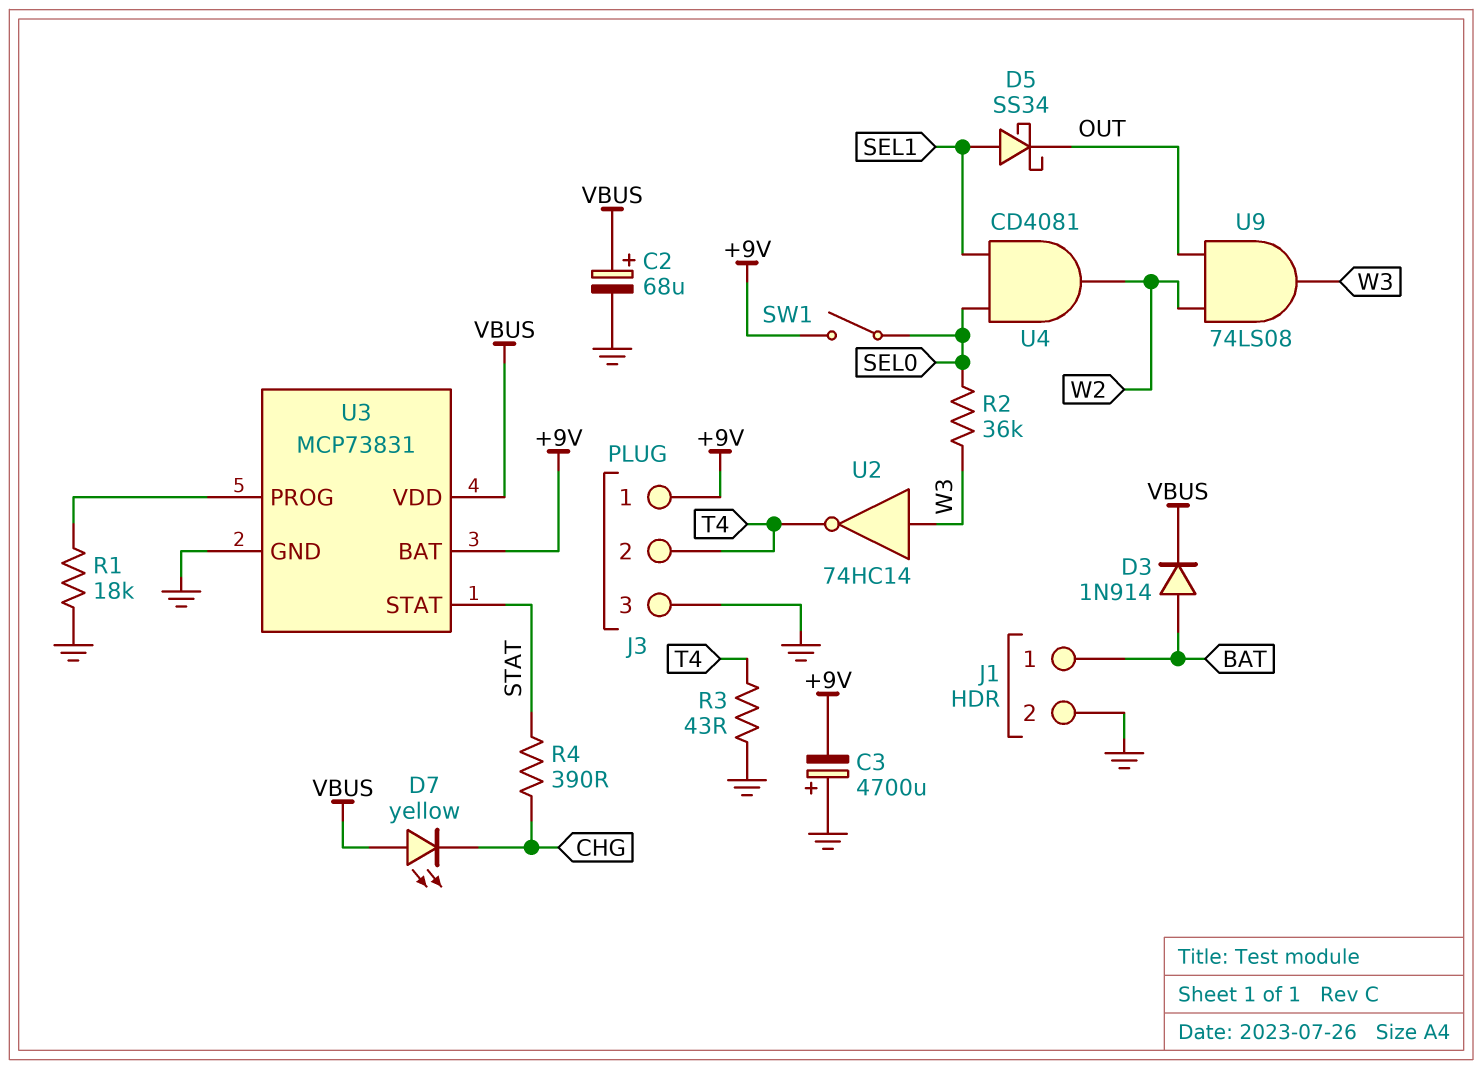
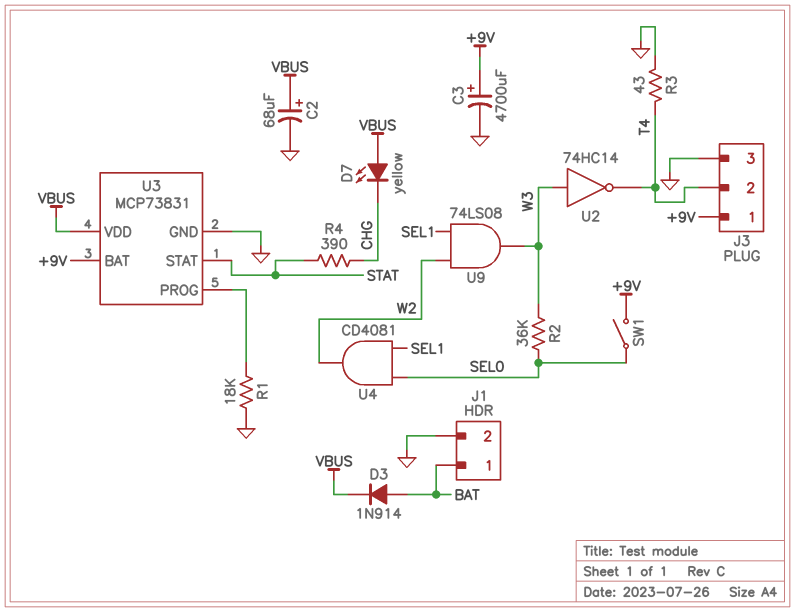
C3: 4700uF (plus GND, minus +9V) -> 4700uF (plus +9V, minus GND)
D5: schottky SS34 (A SEL1, K OUT) -> none
U9: AND 74LS08 (in OUT, in W2, out W3) -> AND 74LS08 (in SEL1, in W2, out W3)

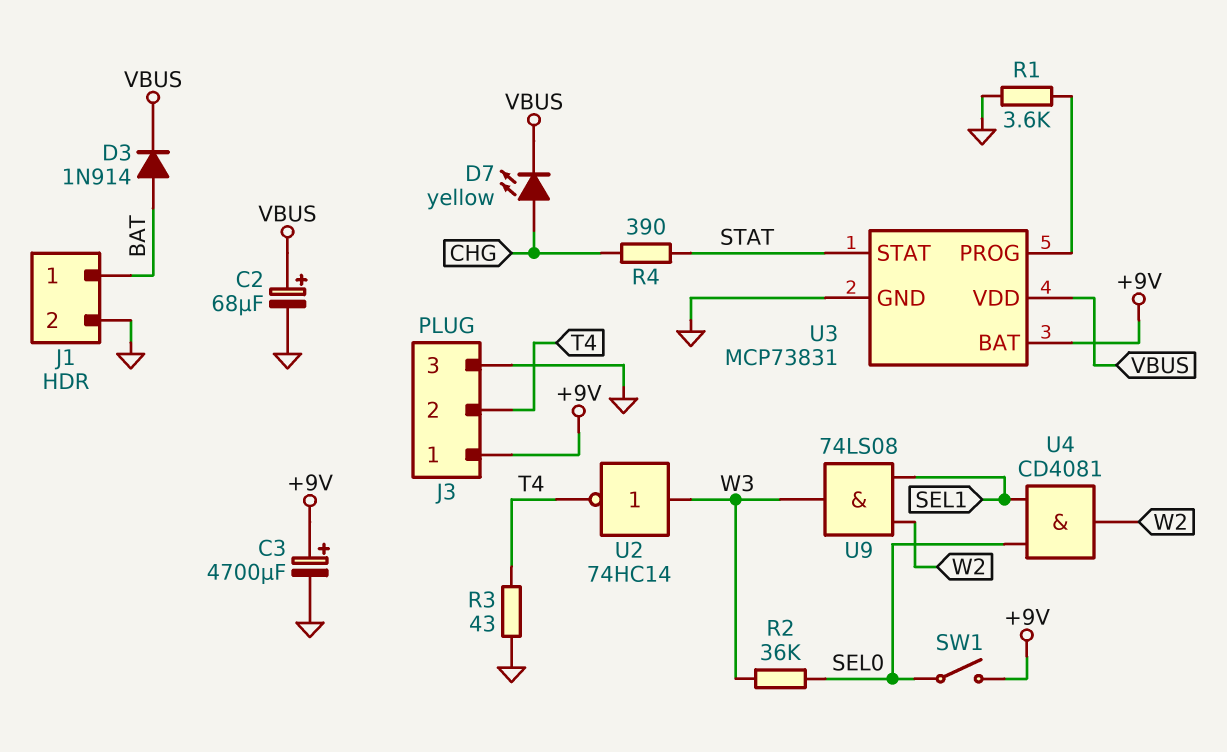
D7: LED yellow (A VBUS, K CHG) -> LED yellow (A CHG, K VBUS)
R1: 18k (GND, U3/PROG) -> 3.6k (GND, U3/PROG)

